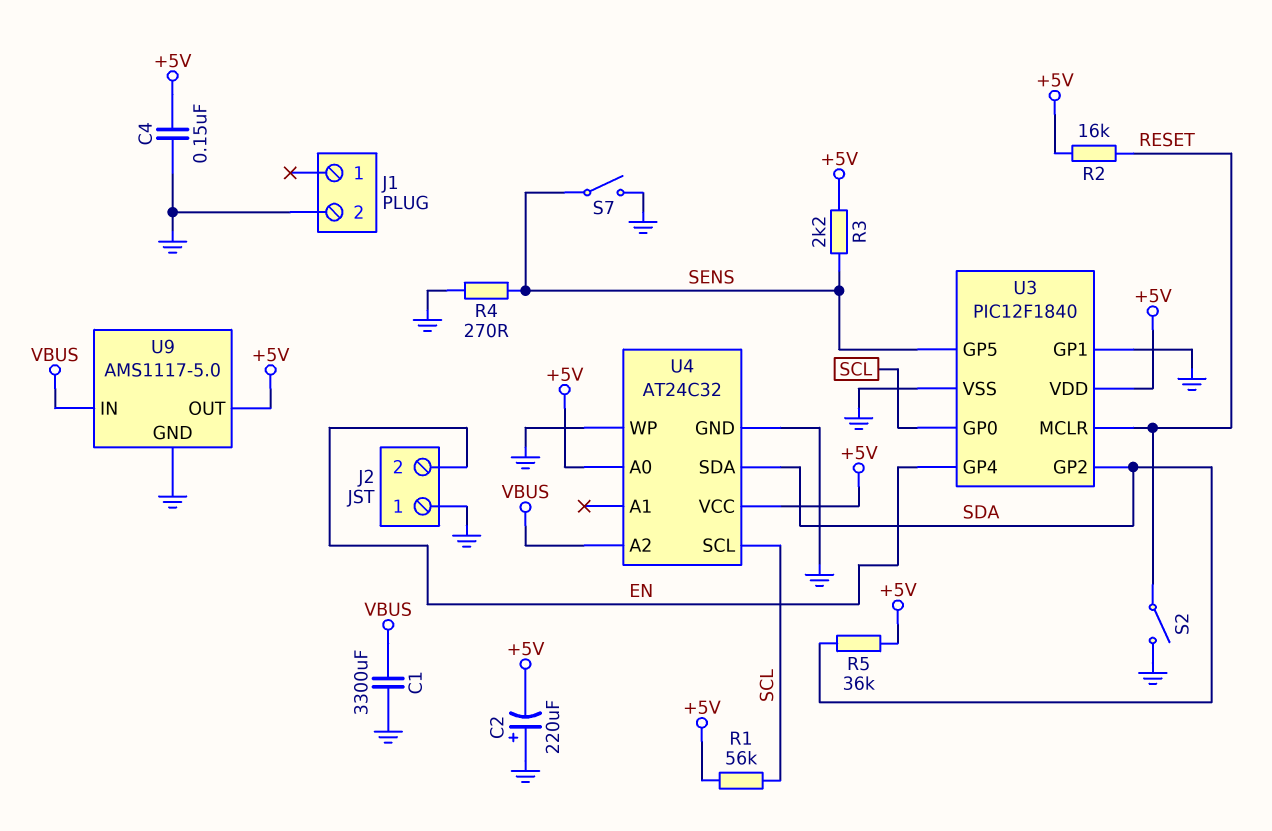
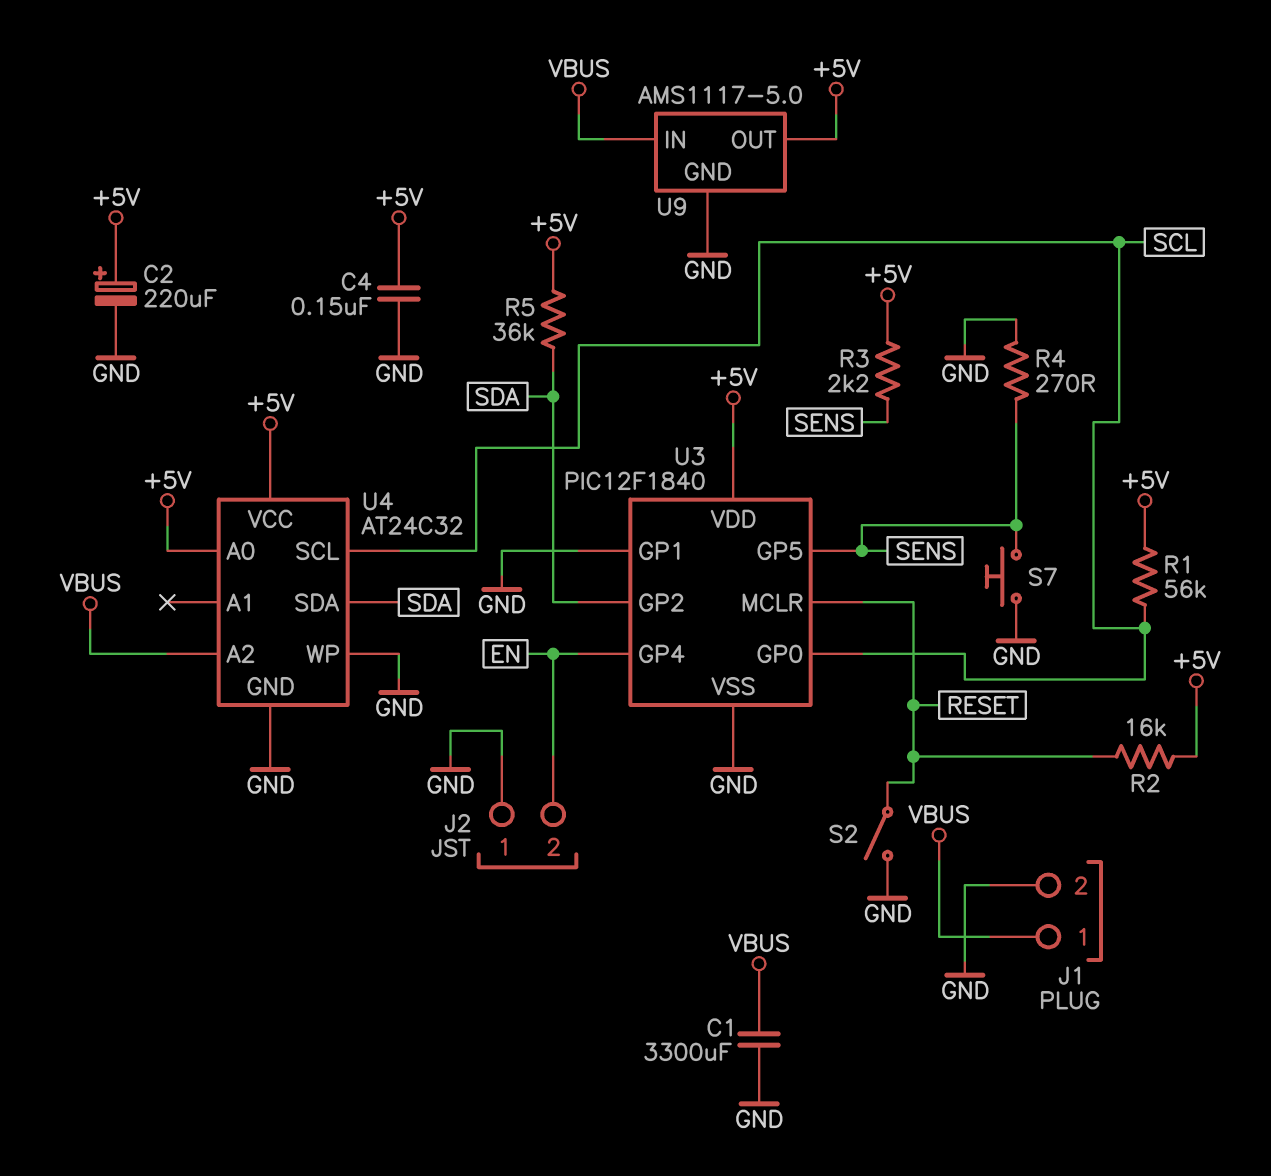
C2: 220uF (plus GND, minus +5V) -> 220uF (plus +5V, minus GND)
J1 pin 1: none -> VBUS
S7: switch (GND, SENS) -> button (GND, SENS)

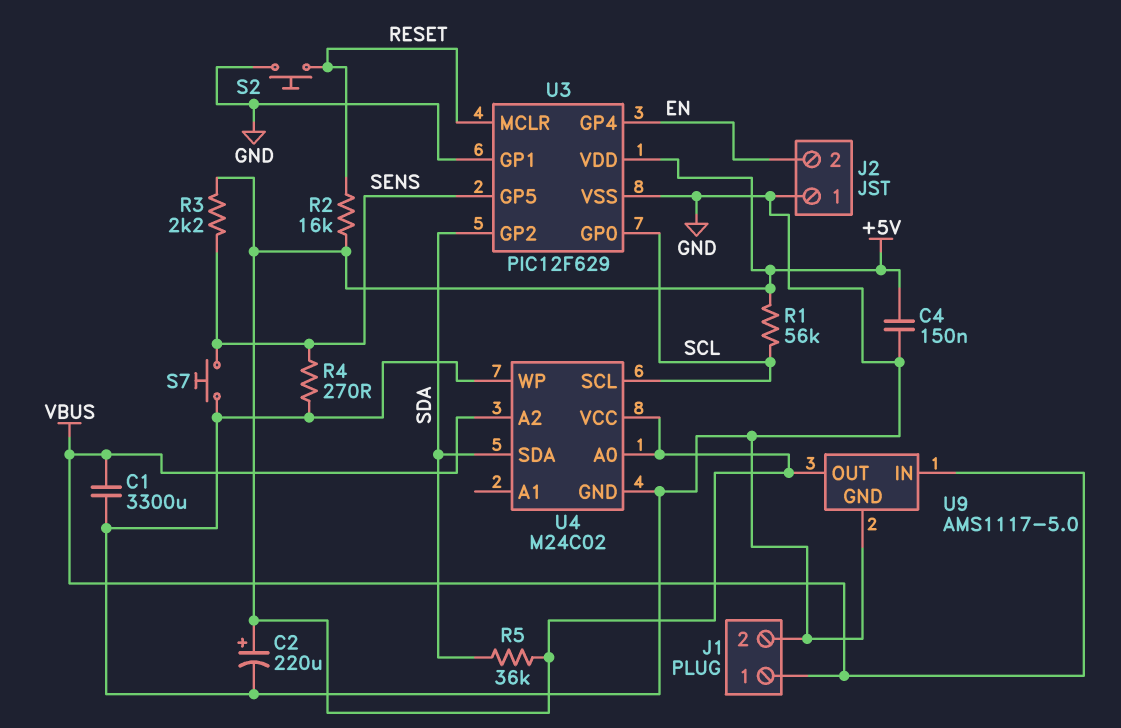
S2: switch (GND, RESET) -> button (GND, RESET)
U3: PIC12F1840 -> PIC12F629
U4: AT24C32 -> M24C02

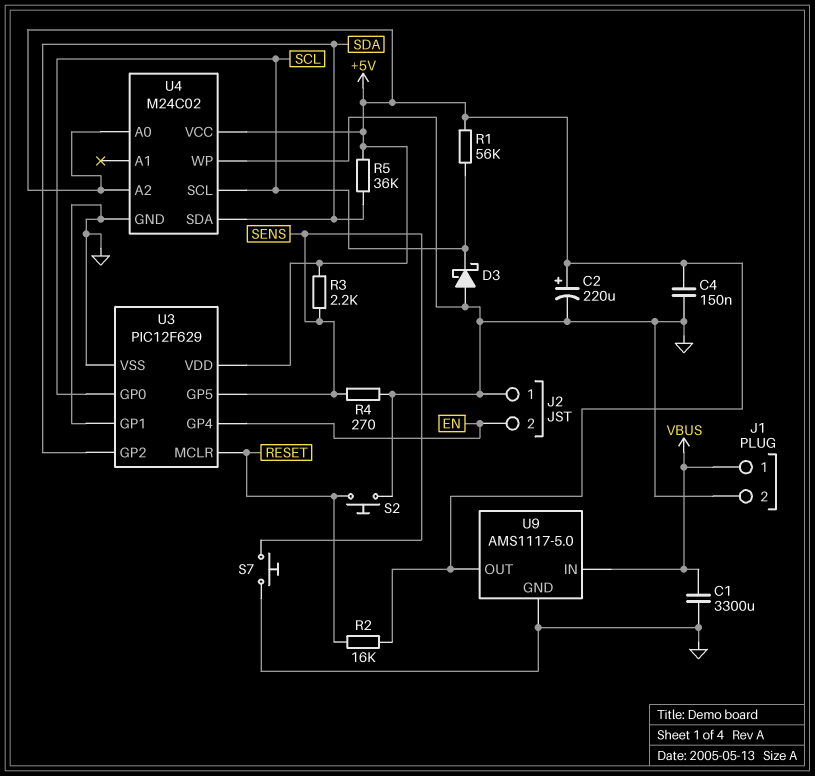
D3: none -> schottky (A GND, K SCL)
U4 pin A2: VBUS -> +5V

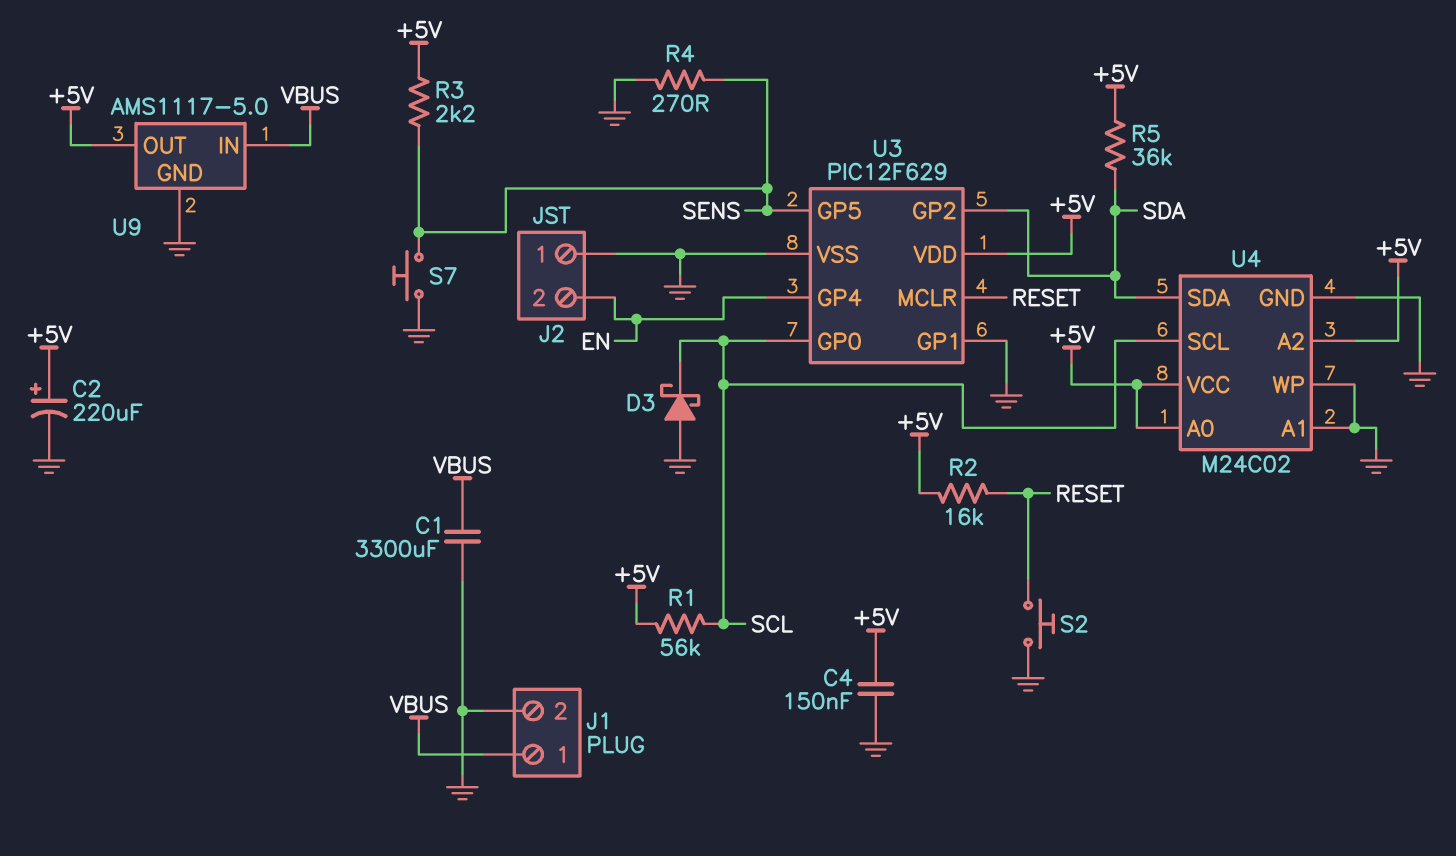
U4 pin A1: none -> GND

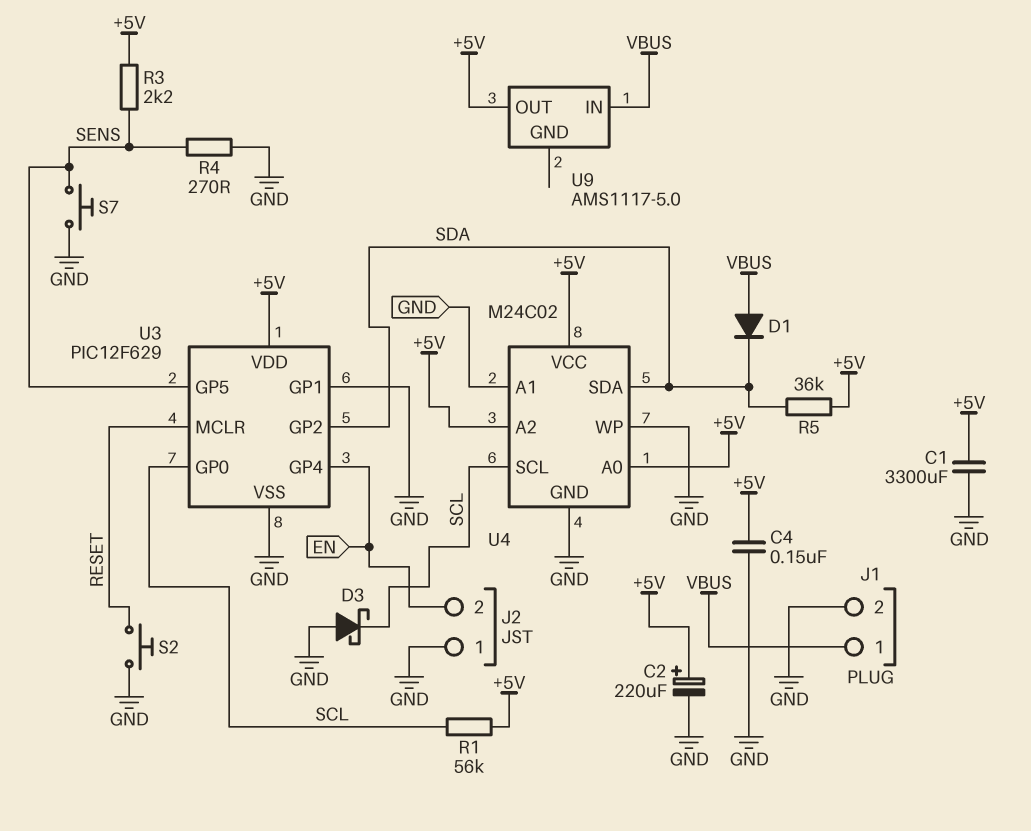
C1: 3300uF (GND, VBUS) -> 3300uF (+5V, GND)
D1: none -> diode (A VBUS, K SDA)
R2: 16k (+5V, RESET) -> none
U9 pin GND: GND -> none

